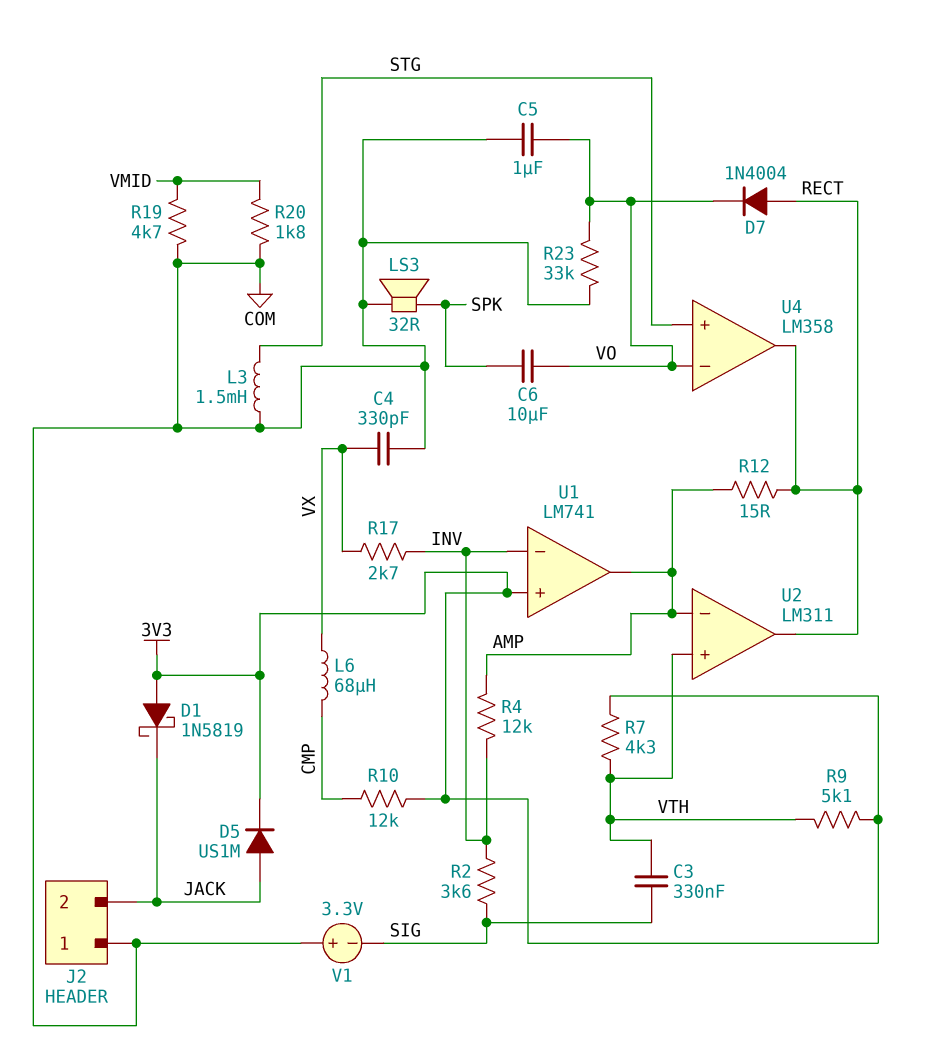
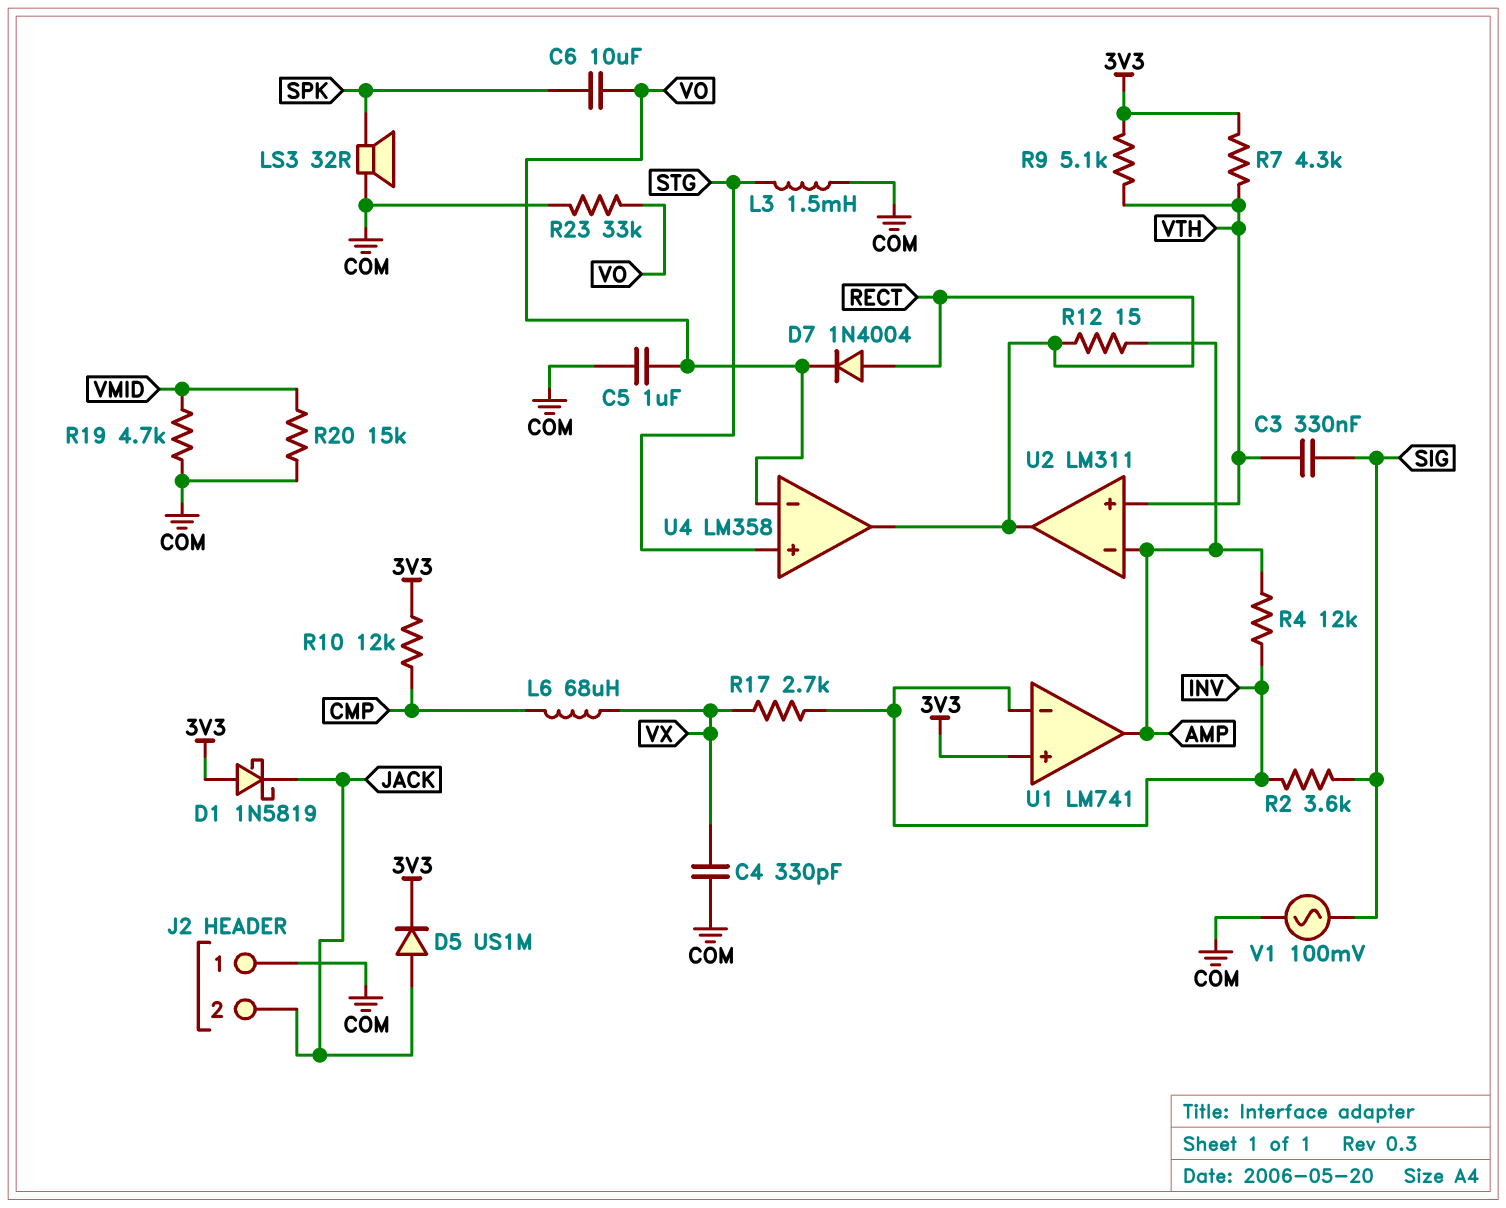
R20: 1.8k (COM, VMID) -> 15k (COM, VMID)
V1: 3.3V (plus COM, minus SIG) -> AC 100mV (COM, SIG)

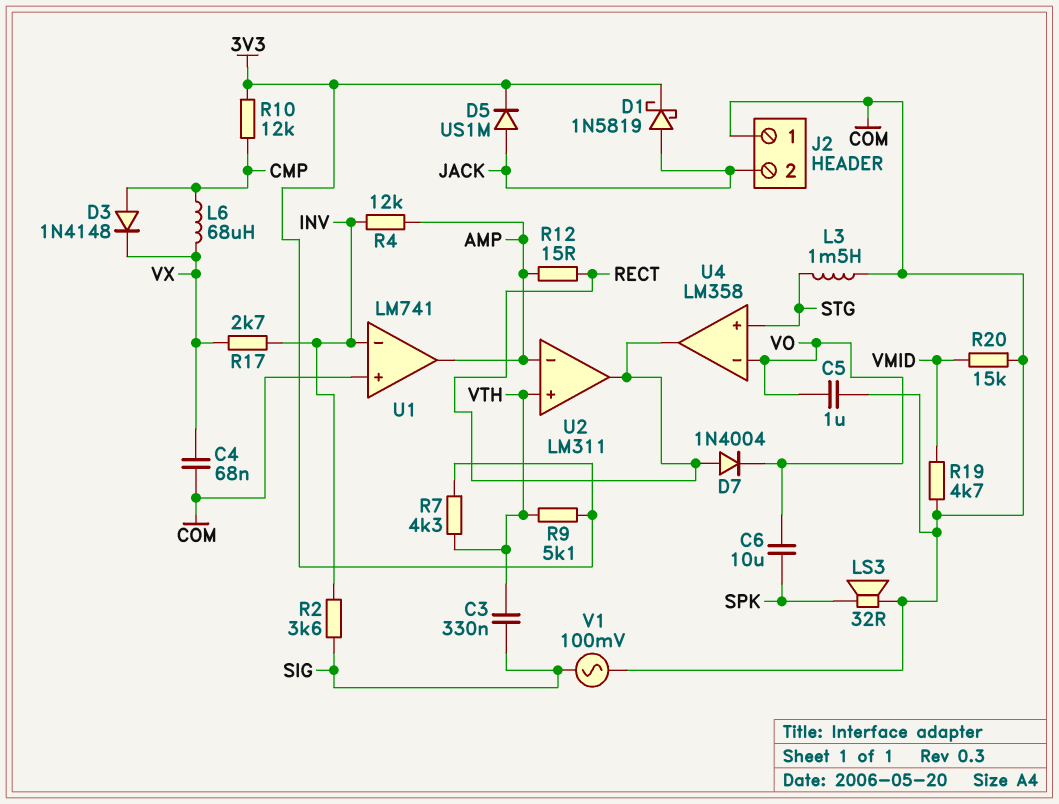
C4: 330pF (COM, VX) -> 68nF (COM, VX)
D1: schottky 1N5819 (A 3V3, K JACK) -> schottky 1N5819 (A JACK, K 3V3)
D3: none -> diode 1N4148 (A CMP, K VX)
R23: 33k (COM, VO) -> none
U1 pin in+: 3V3 -> COM

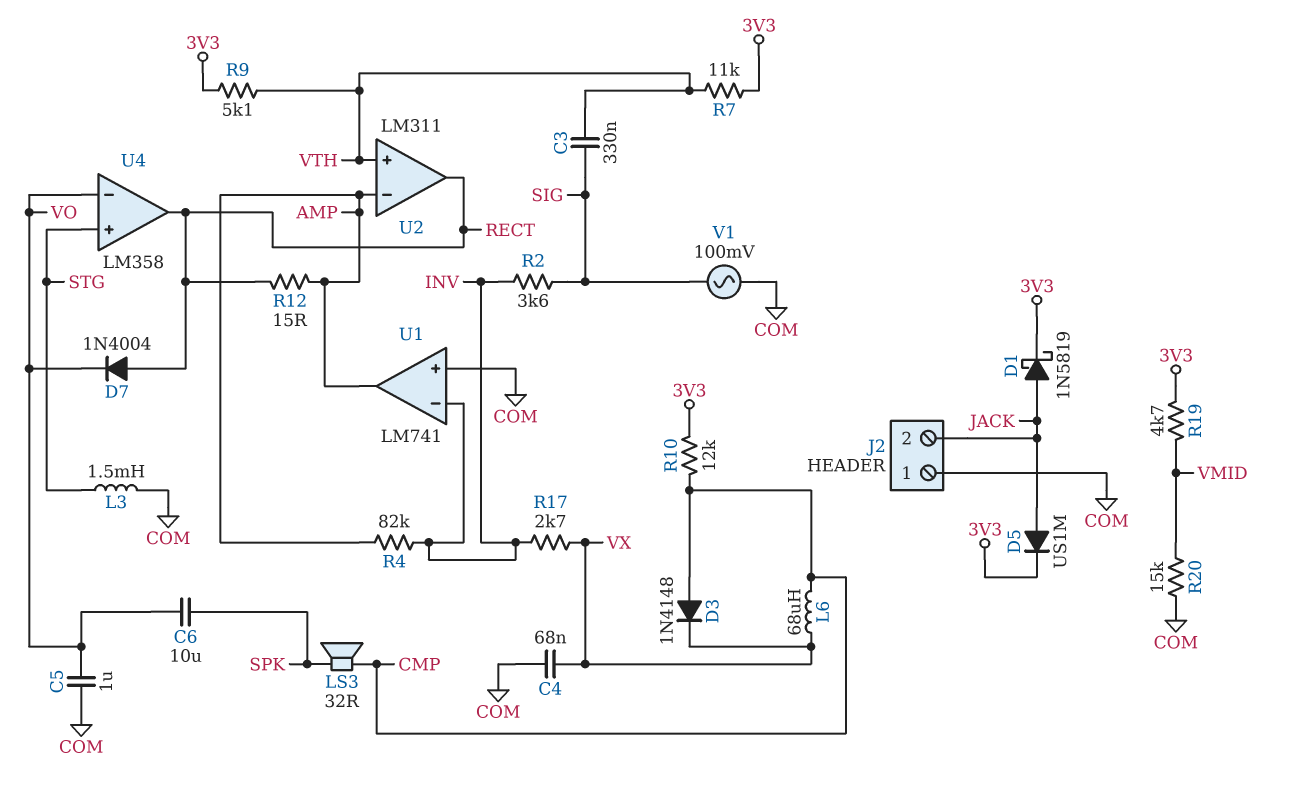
LS3: speaker 32R (COM, SPK) -> speaker 32R (CMP, SPK)
R4: 12k (AMP, INV) -> 82k (AMP, INV)
R7: 4.3k (3V3, VTH) -> 11k (3V3, VTH)
R19: 4.7k (COM, VMID) -> 4.7k (3V3, VMID)

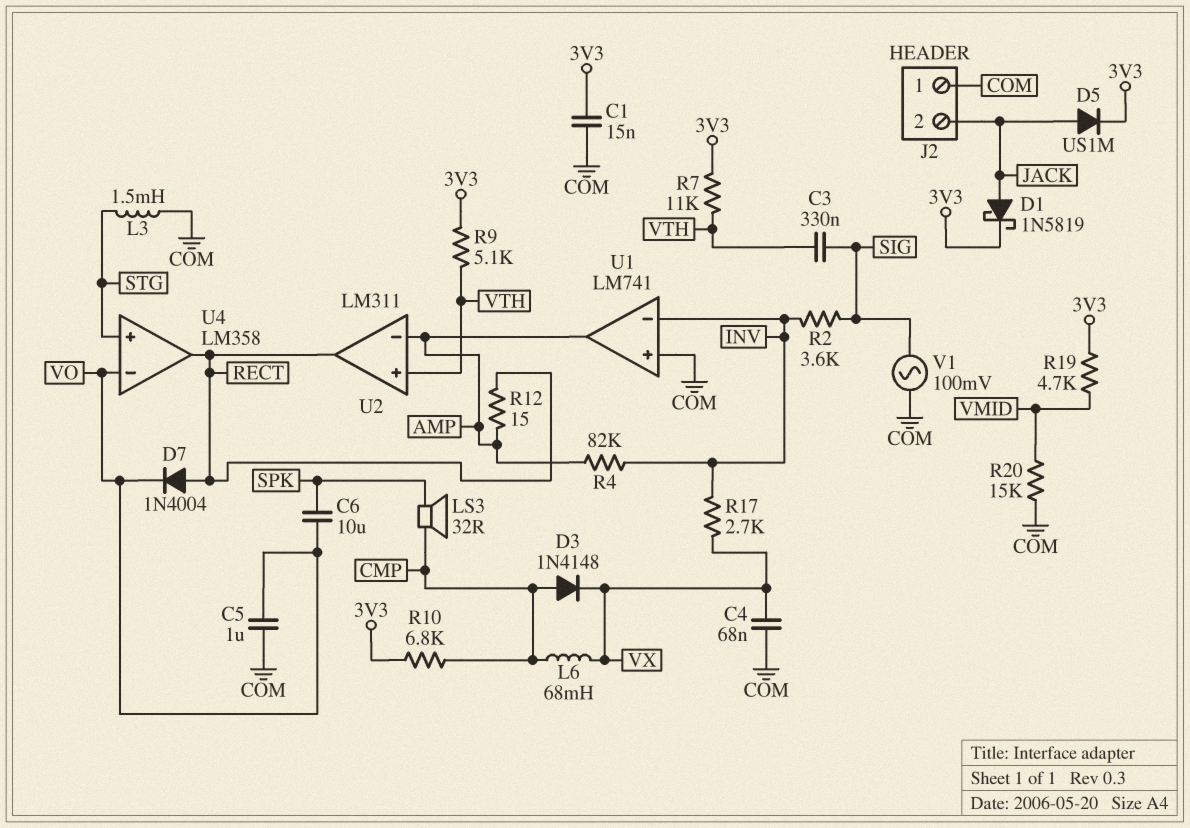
C1: none -> 15nF (3V3, COM)
L6: 68uH (CMP, VX) -> 68mH (CMP, VX)
R10: 12k (3V3, CMP) -> 6.8k (3V3, CMP)

